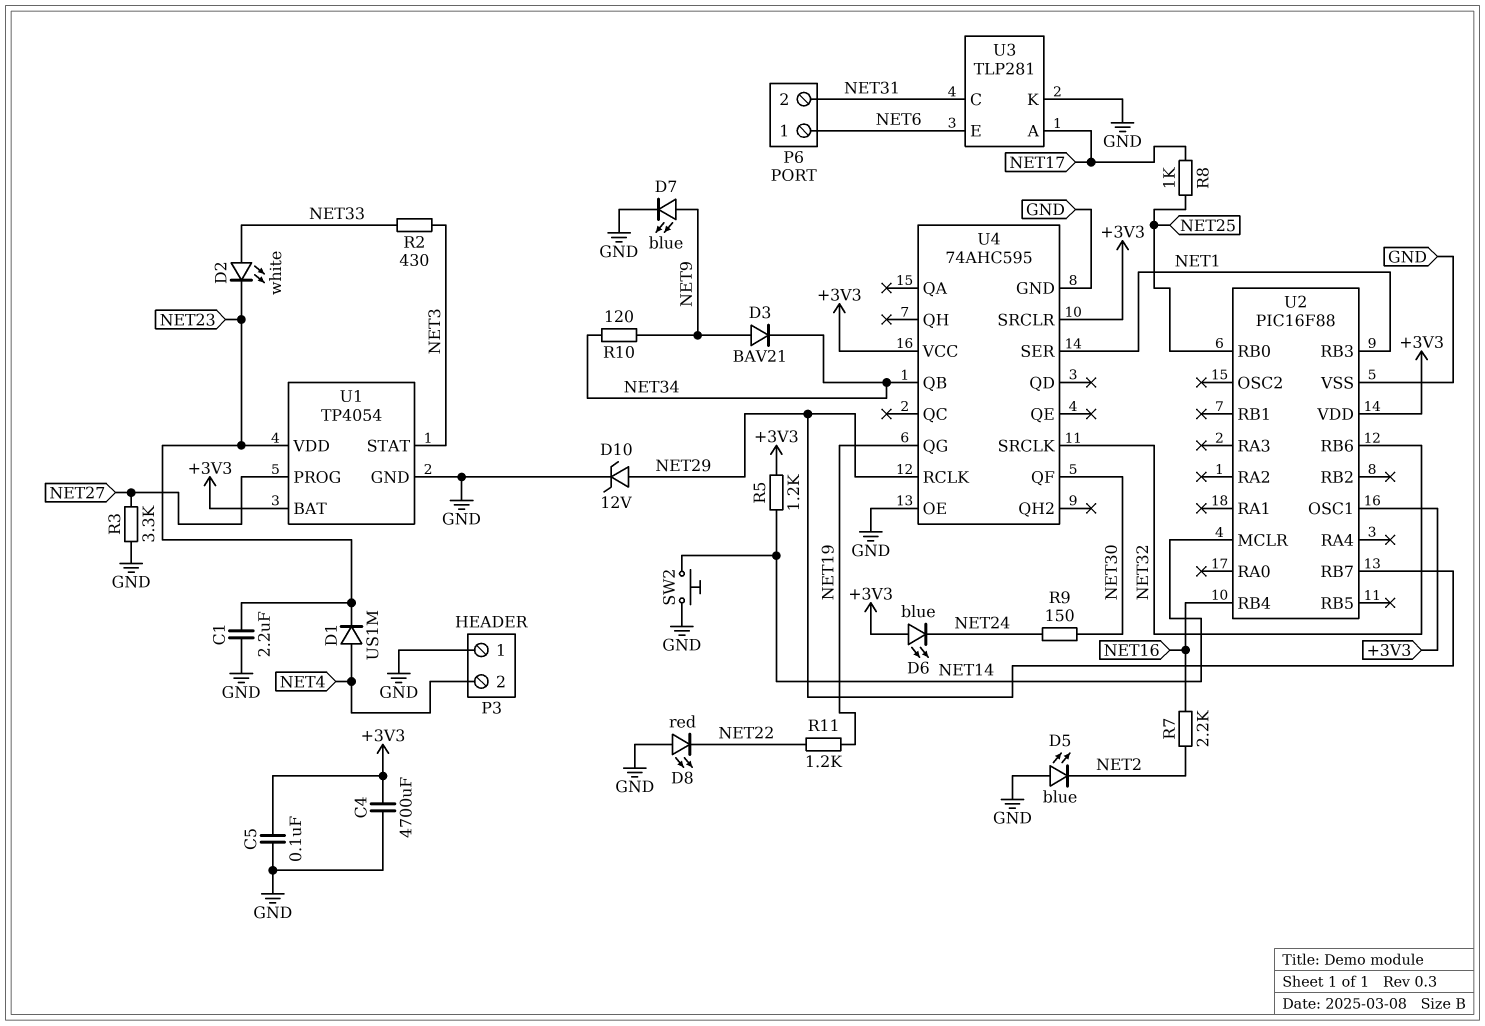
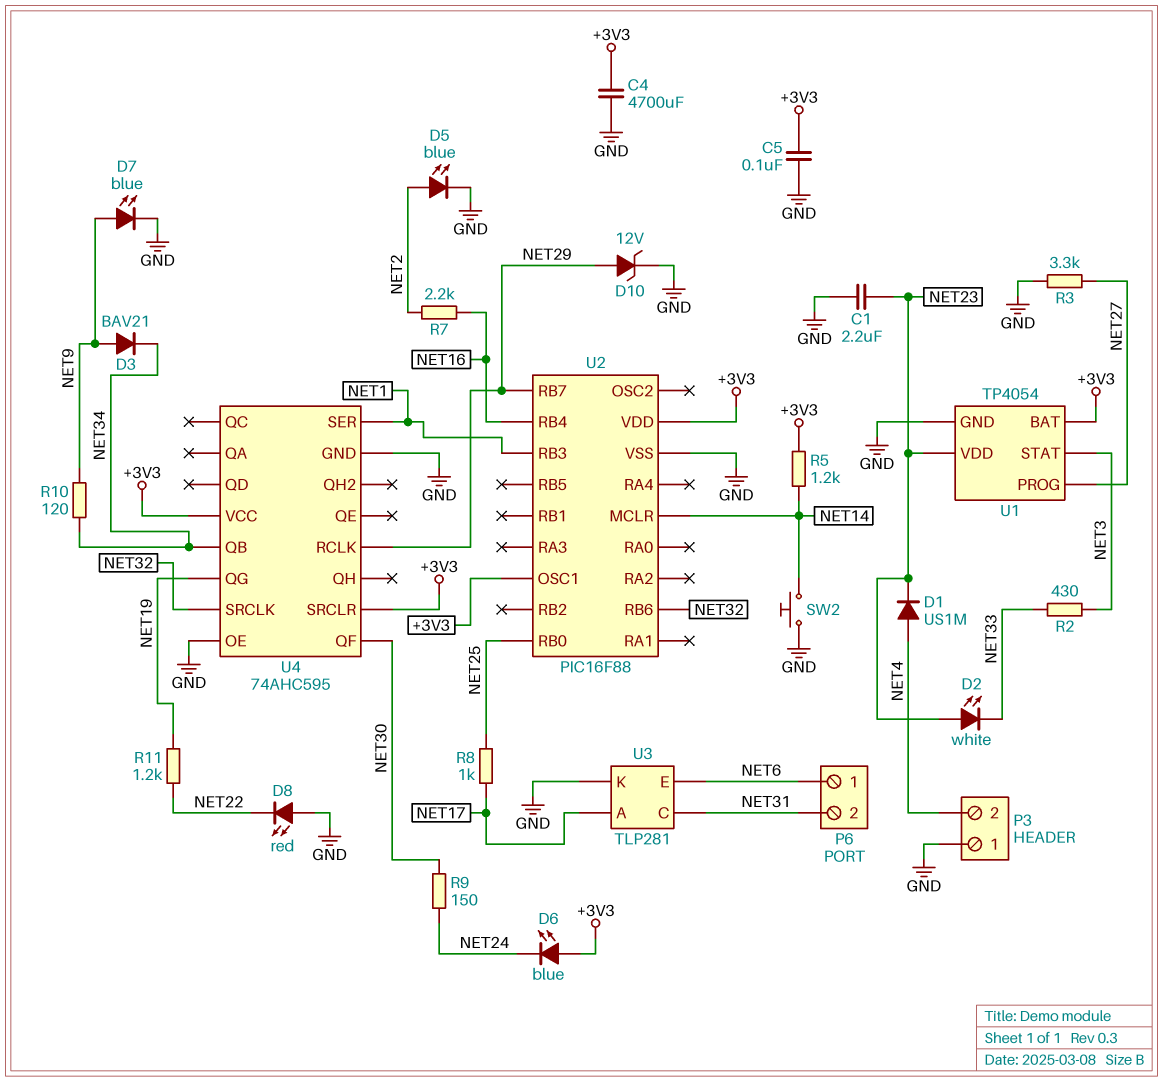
D2: LED white (A NET33, K NET23) -> LED white (A NET23, K NET33)
D5: LED blue (A GND, K NET2) -> LED blue (A NET2, K GND)

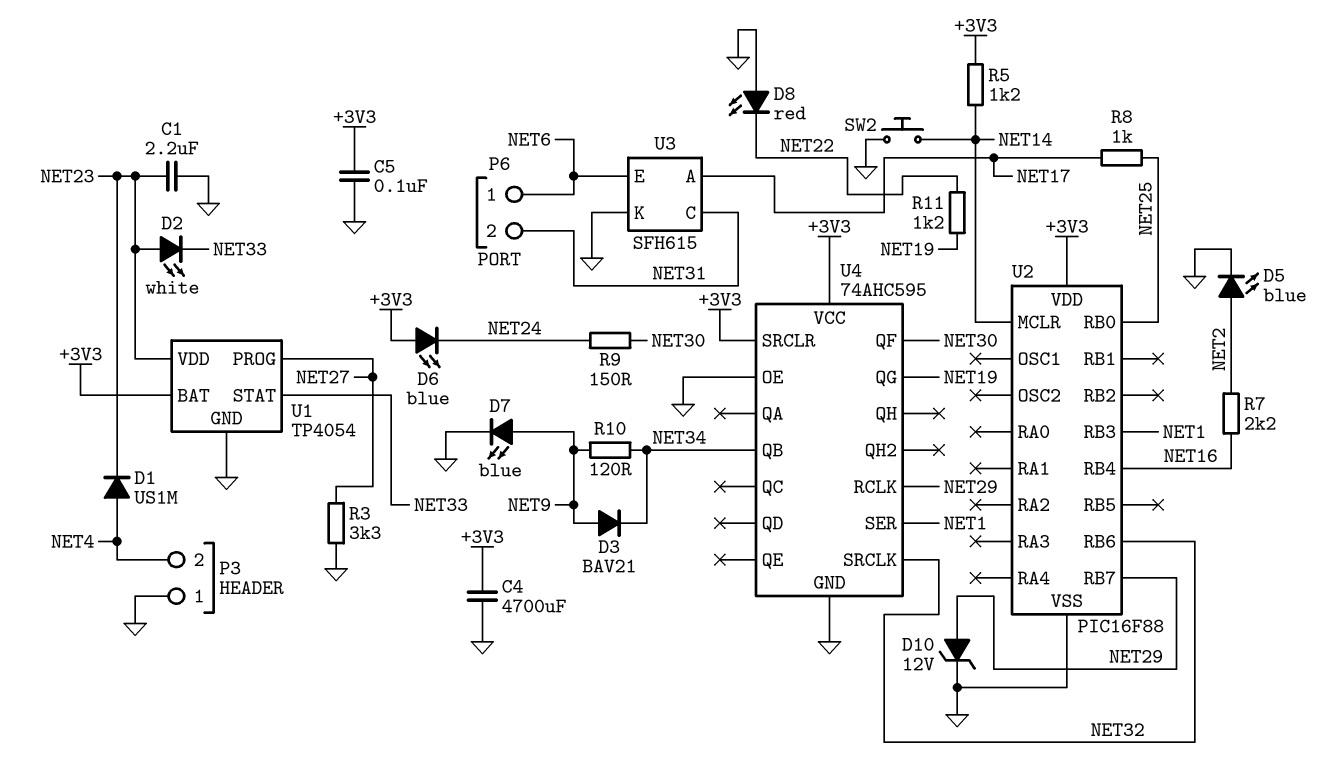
R2: 430 (NET3, NET33) -> none
U1 pin STAT: NET3 -> NET33
U2 pin OSC1: +3V3 -> none
U3: TLP281 -> SFH615

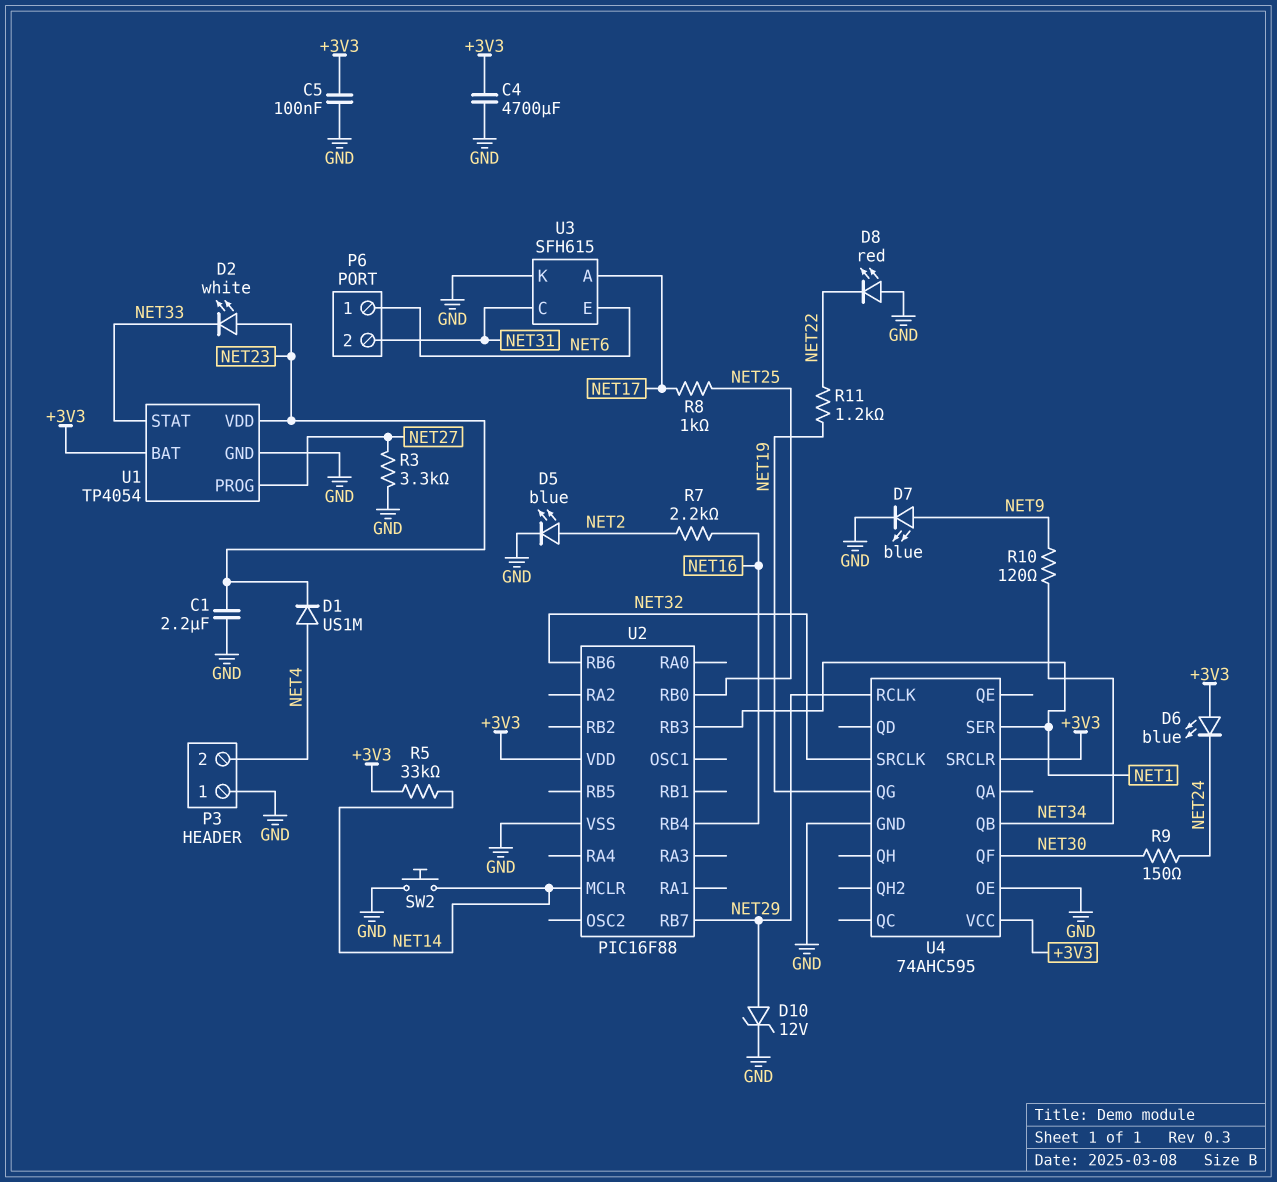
D3: diode BAV21 (A NET9, K NET34) -> none
R5: 1.2k (+3V3, NET14) -> 33k (+3V3, NET14)

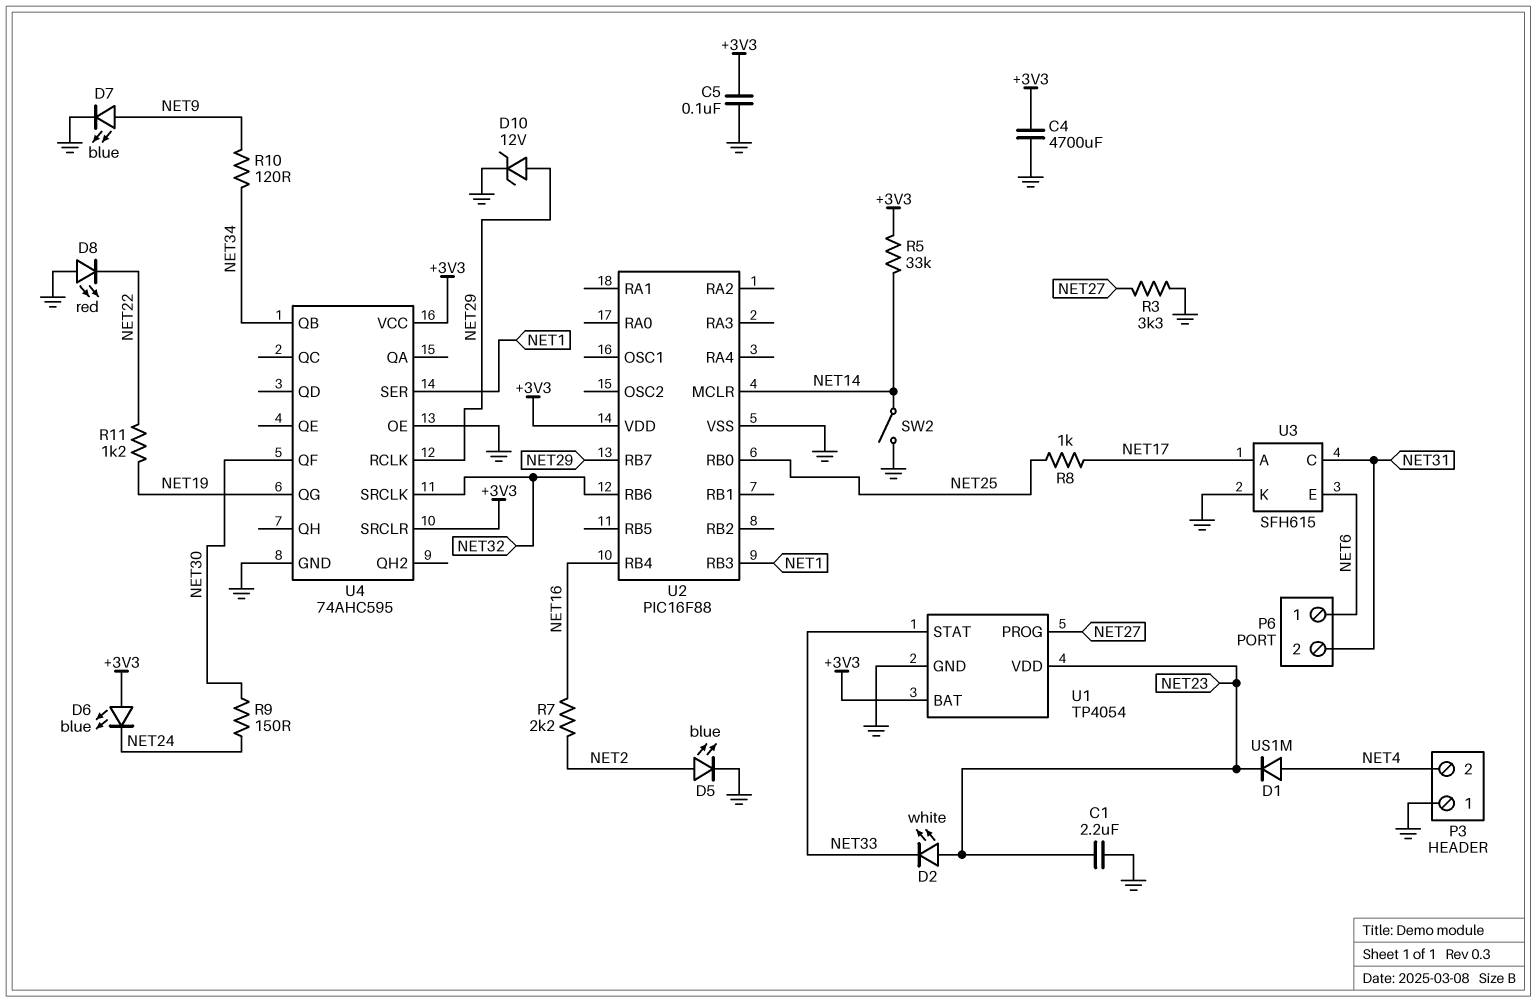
SW2: button (GND, NET14) -> switch (GND, NET14)

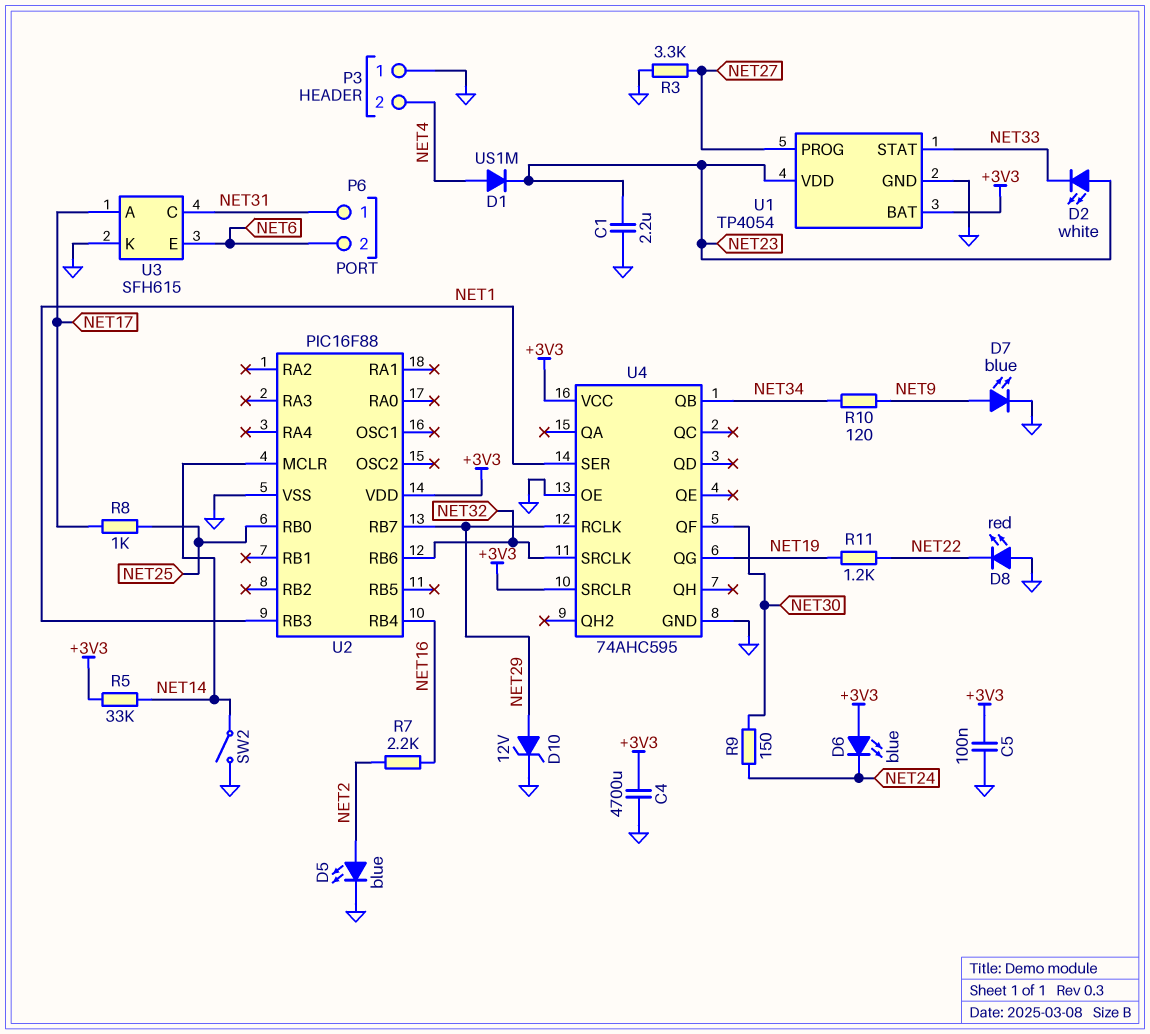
P6 pin 1: NET6 -> NET31
P6 pin 2: NET31 -> NET6

